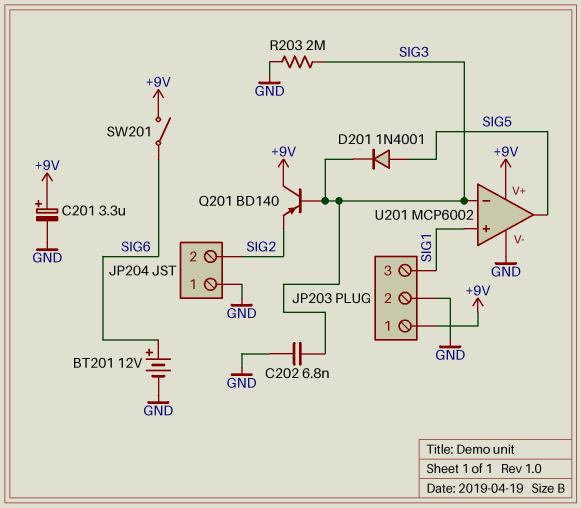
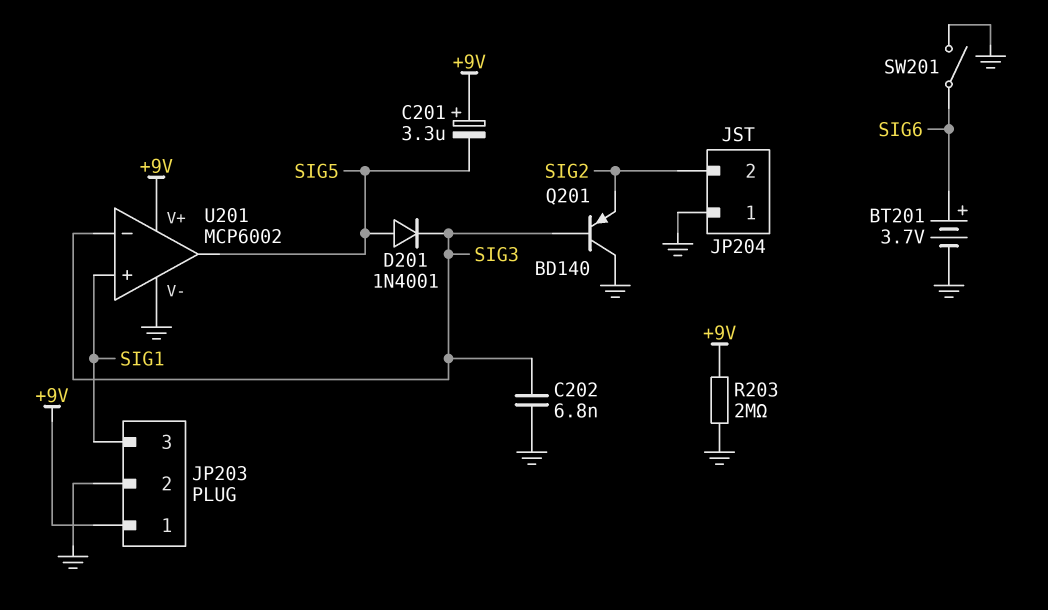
BT201: 12V (plus SIG6, minus GND) -> 3.7V (plus SIG6, minus GND)
C201: 3.3uF (plus +9V, minus GND) -> 3.3uF (plus +9V, minus SIG5)
Q201: PNP BD140 (B SIG3, C +9V, E SIG2) -> PNP BD140 (B SIG3, C GND, E SIG2)
R203: 2M (GND, SIG3) -> 2M (+9V, GND)
SW201: switch (+9V, SIG6) -> switch (GND, SIG6)

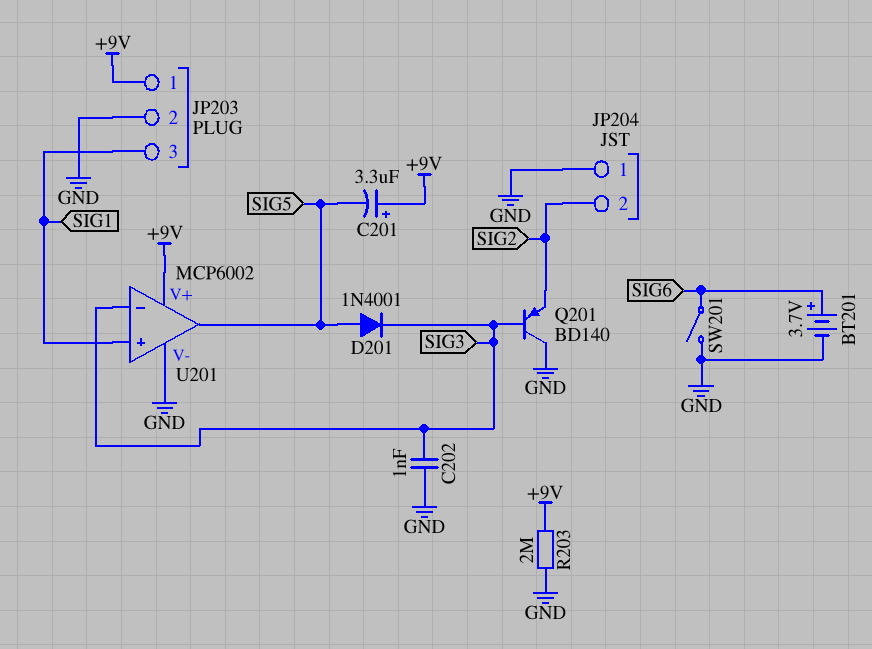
C202: 6.8nF (GND, SIG3) -> 1nF (GND, SIG3)

